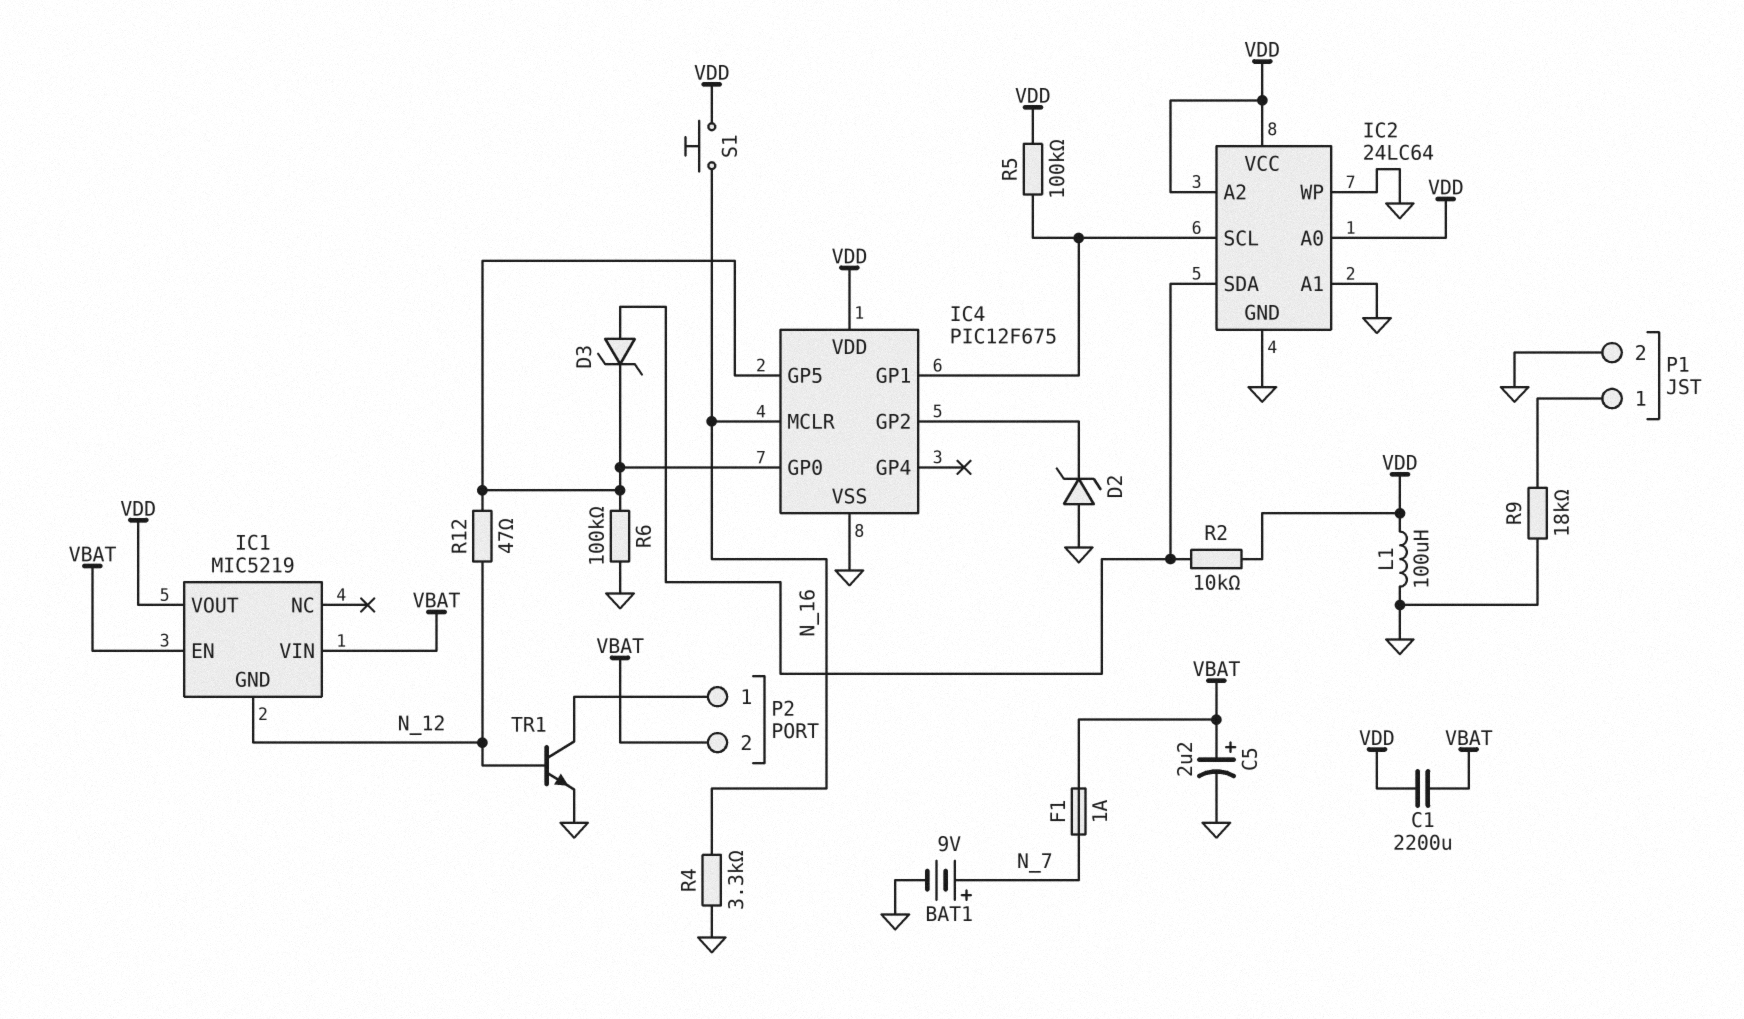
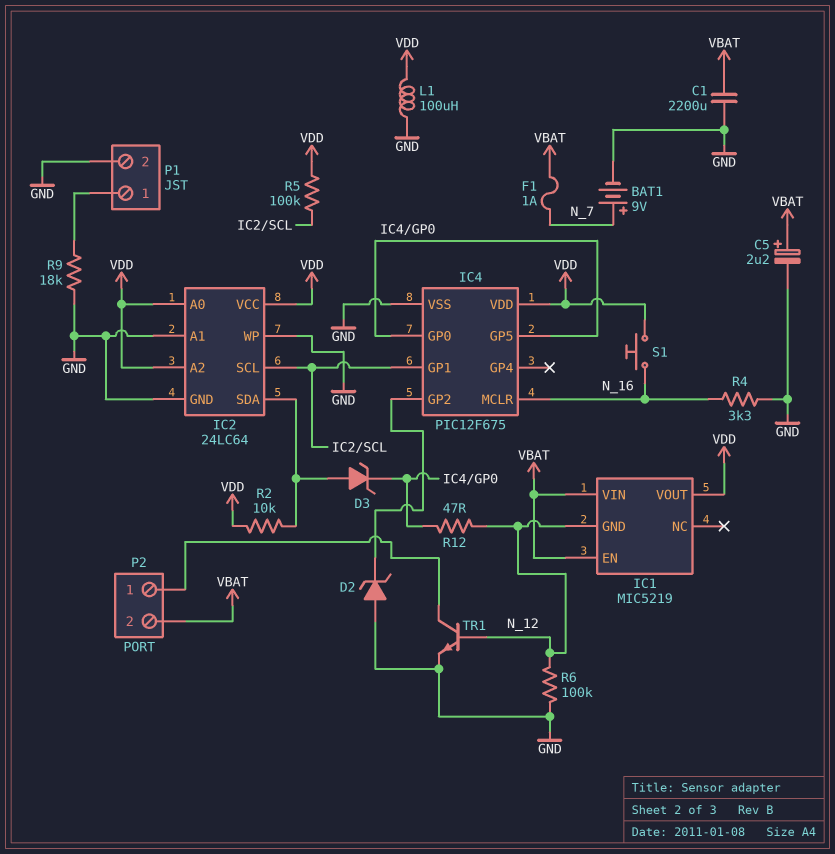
C1: 2200uF (VBAT, VDD) -> 2200uF (GND, VBAT)
R6: 100k (GND, IC4/GP0) -> 100k (GND, N_12)

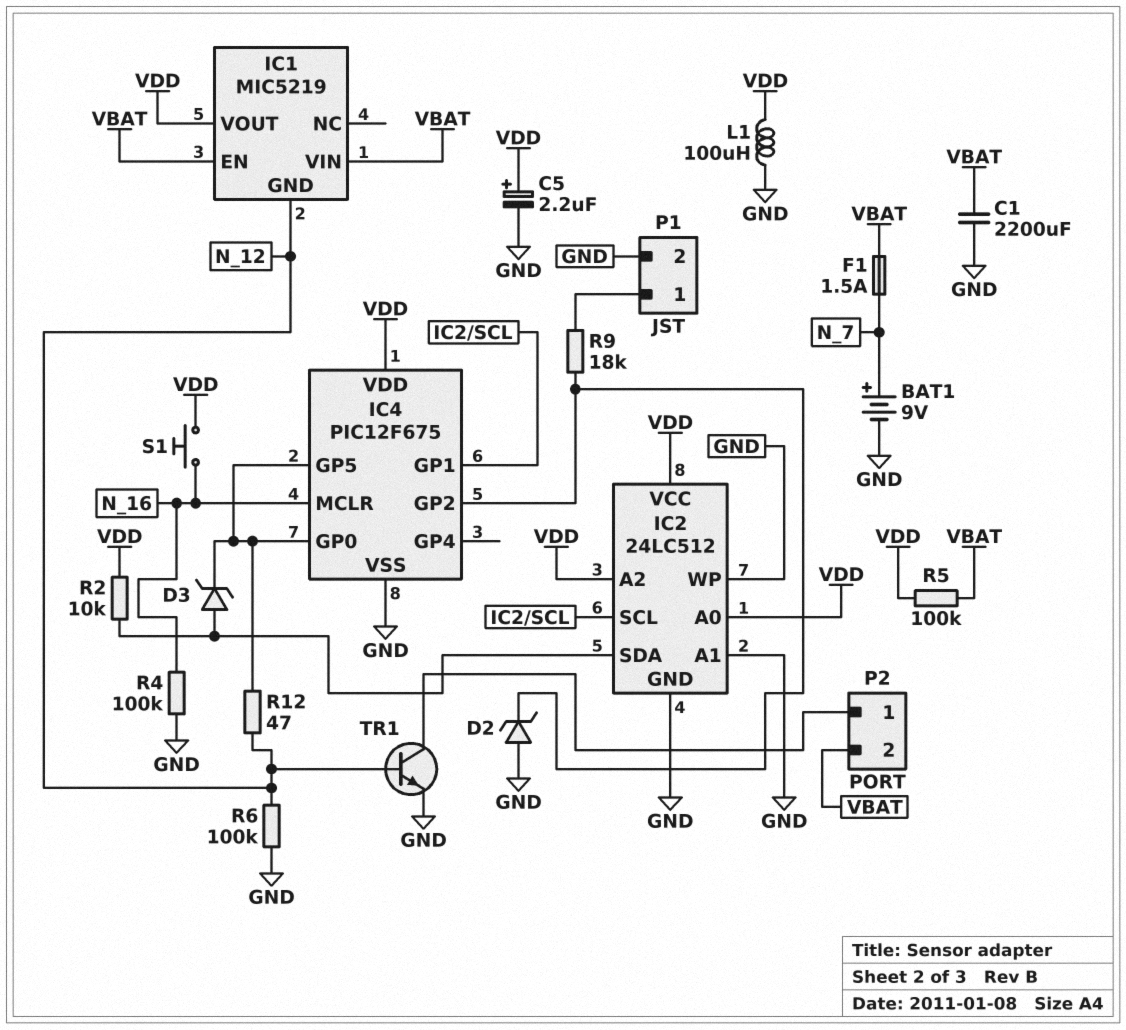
C5: 2.2uF (plus VBAT, minus GND) -> 2.2uF (plus VDD, minus GND)
F1: 1A (N_7, VBAT) -> 1.5A (N_7, VBAT)
IC2: 24LC64 -> 24LC512
R4: 3.3k (GND, N_16) -> 100k (GND, N_16)
R5: 100k (IC2/SCL, VDD) -> 100k (VBAT, VDD)
R9: 18k (GND, P1/1) -> 18k (IC4/GP2, P1/1)

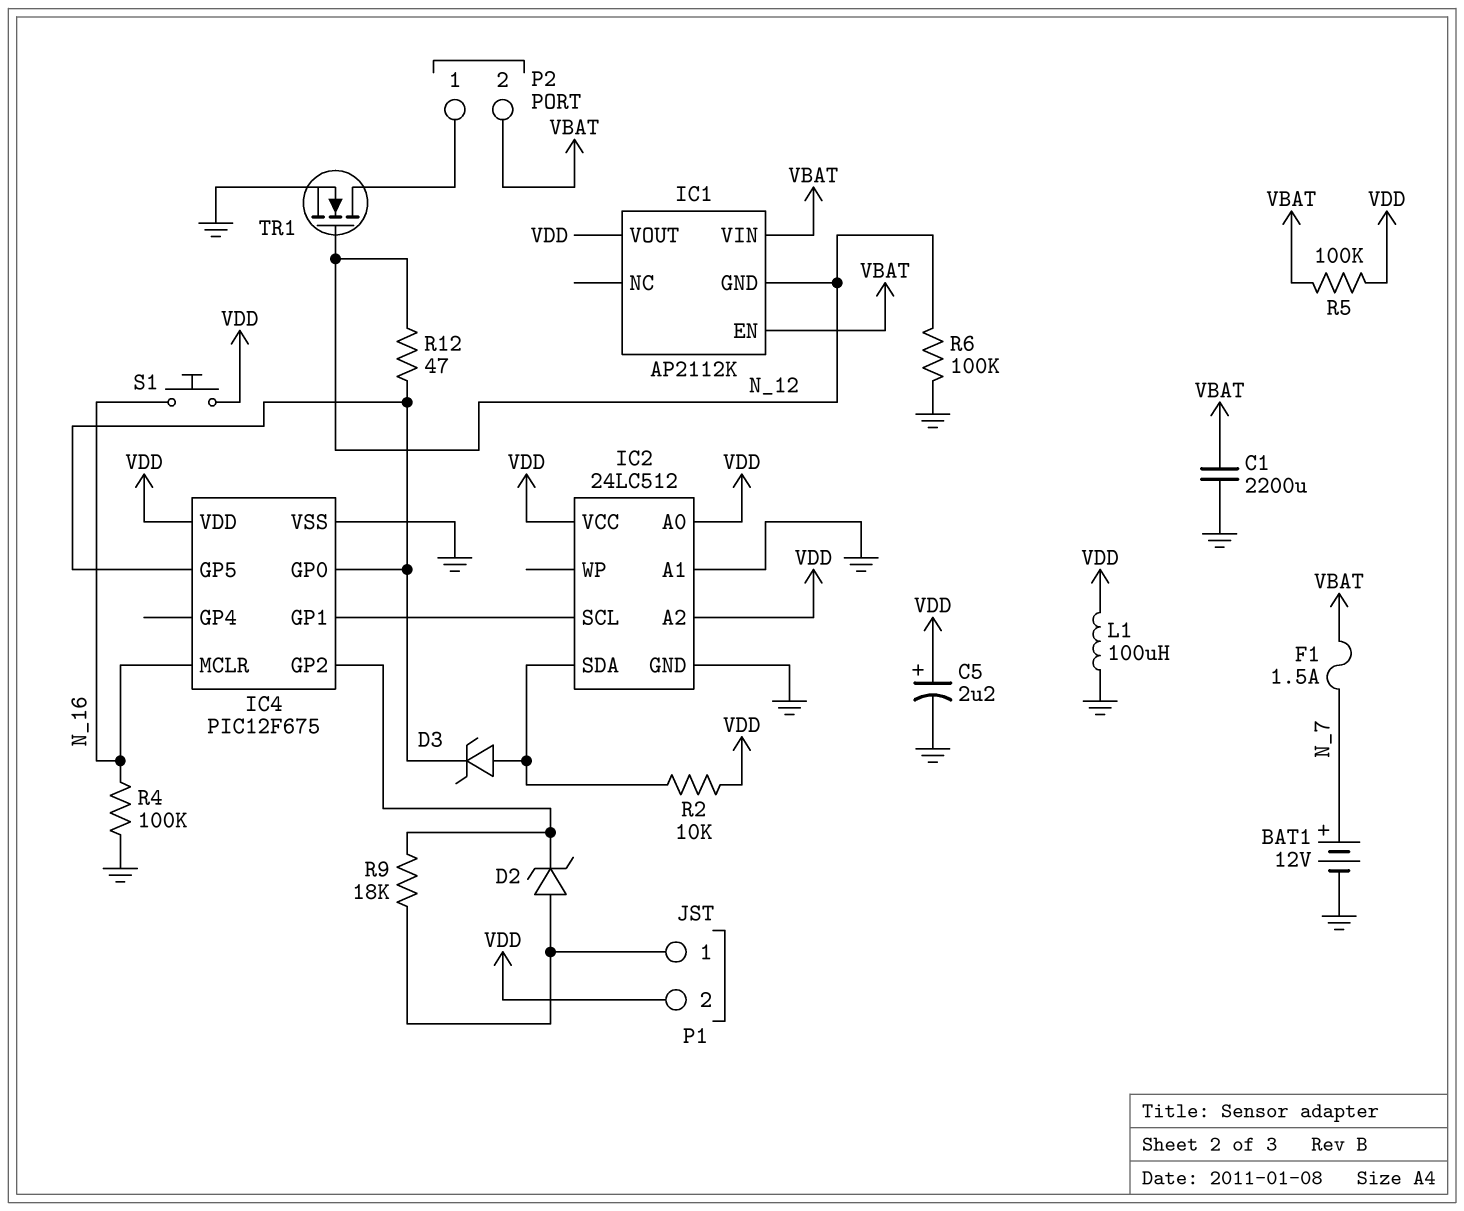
BAT1: 9V (plus N_7, minus GND) -> 12V (plus N_7, minus GND)
D2: zener (A GND, K IC4/GP2) -> zener (A P1/1, K IC4/GP2)
IC1: MIC5219 -> AP2112K
IC2 pin WP: GND -> none
P1 pin 2: GND -> VDD
TR1: NPN (B N_12, C P2/1, E GND) -> NMOS (G N_12, D P2/1, S GND)

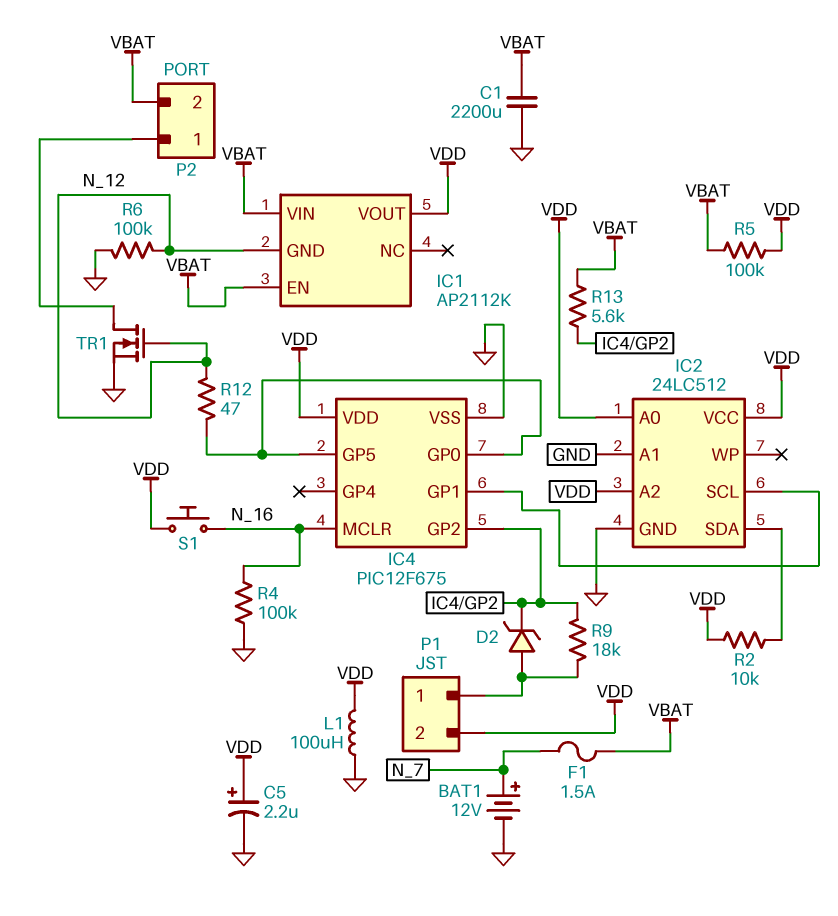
D3: zener (A IC2/SDA, K IC4/GP0) -> none
R13: none -> 5.6k (IC4/GP2, VBAT)

